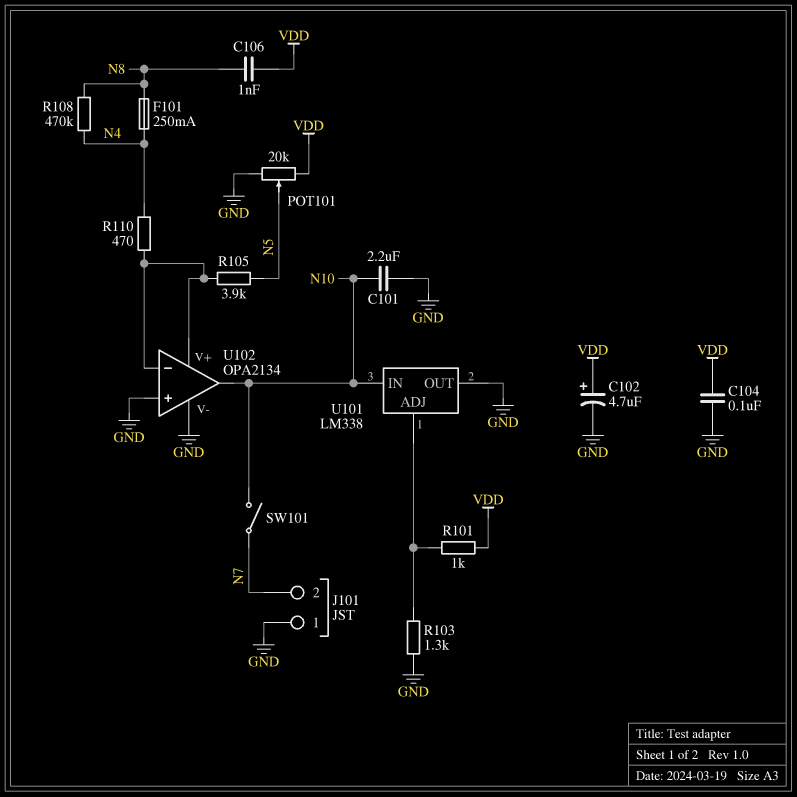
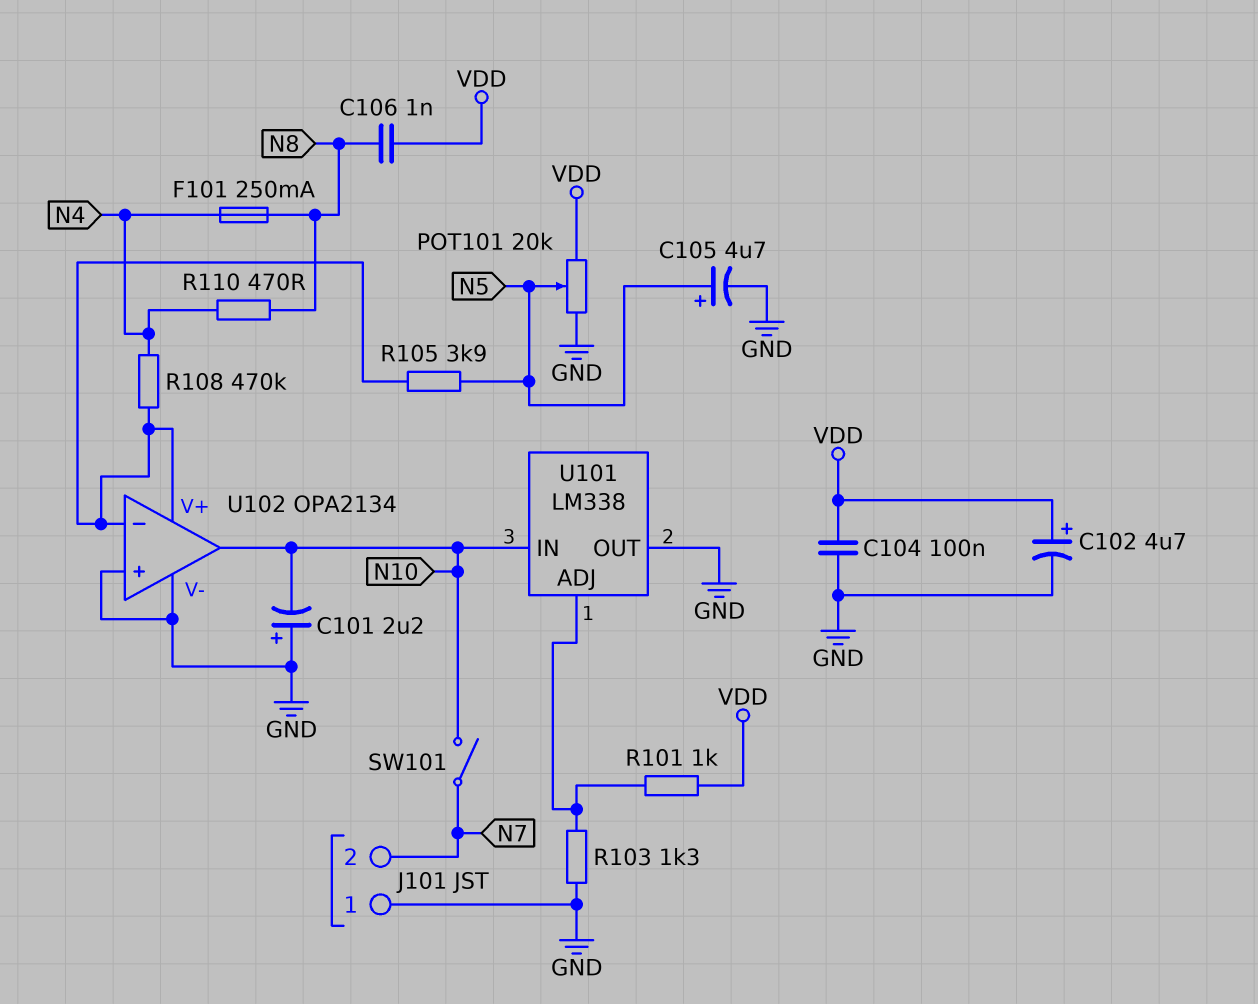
C101: 2.2uF (GND, N10) -> 2.2uF (plus GND, minus N10)
C105: none -> 4.7uF (plus N5, minus GND)
R108: 470k (N4, N8) -> 470k (N4, U102/V+)
R110: 470 (N4, U102/V+) -> 470 (N4, N8)

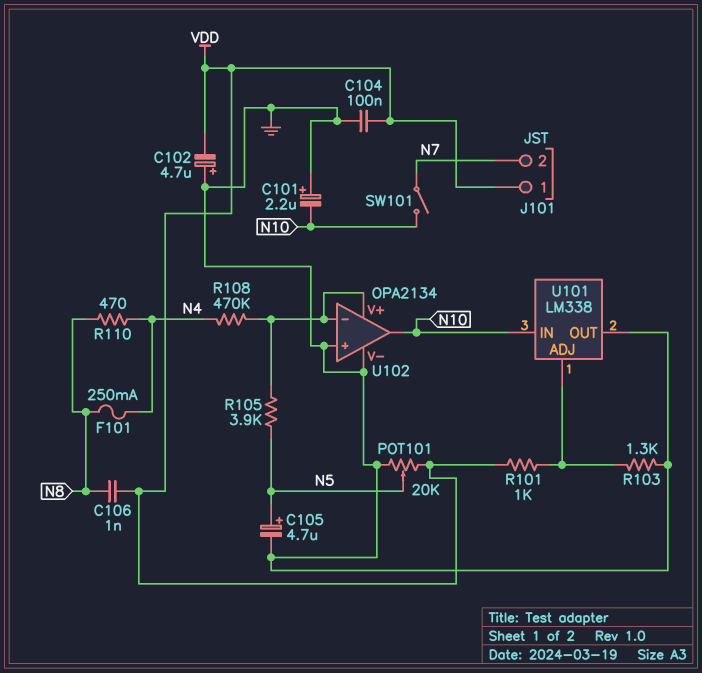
C102: 4.7uF (plus VDD, minus GND) -> 4.7uF (plus GND, minus VDD)
J101 pin 1: GND -> VDD

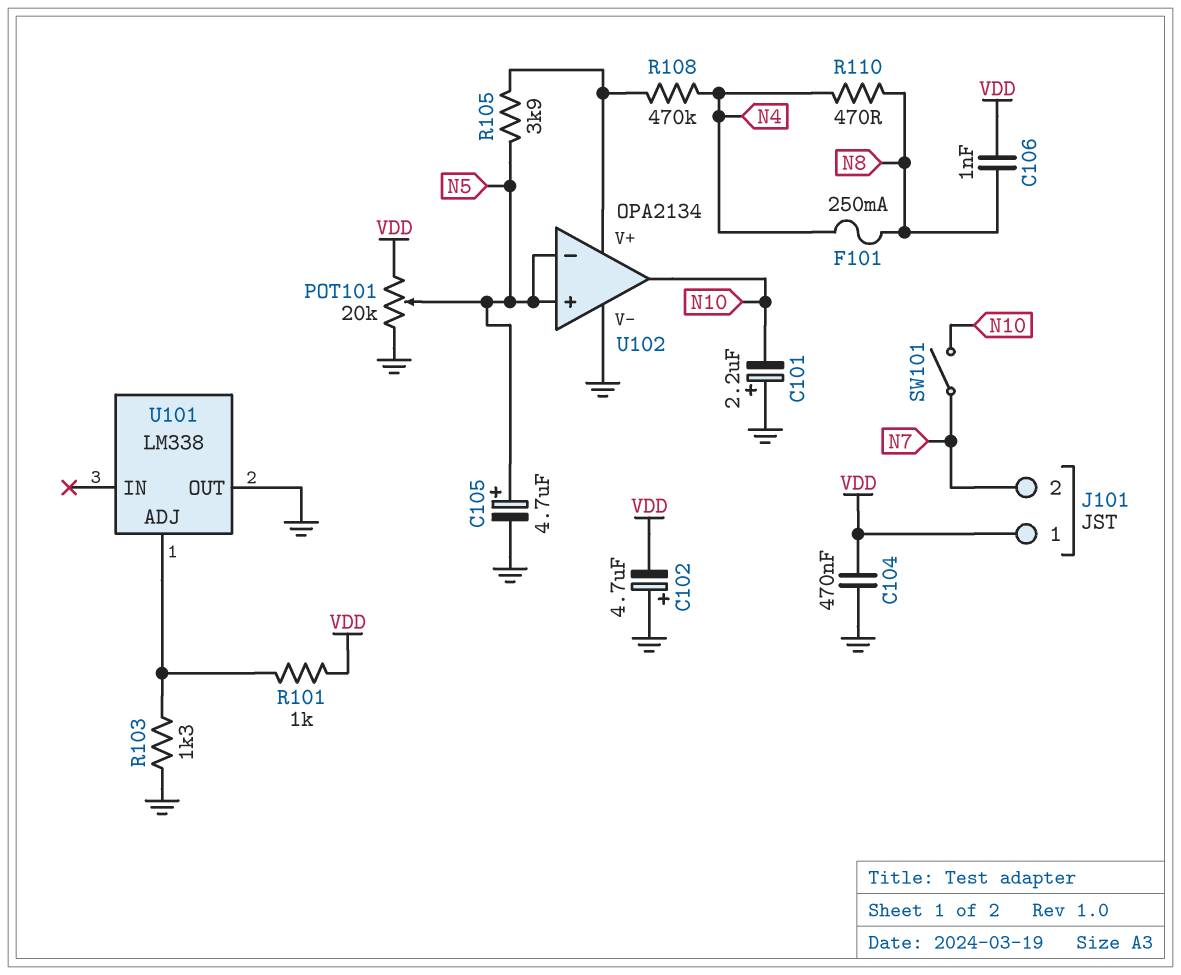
C104: 100nF (GND, VDD) -> 470nF (GND, VDD)
U101 pin IN: N10 -> none
U102 pin in+: GND -> N5
U102 pin in-: U102/V+ -> N5

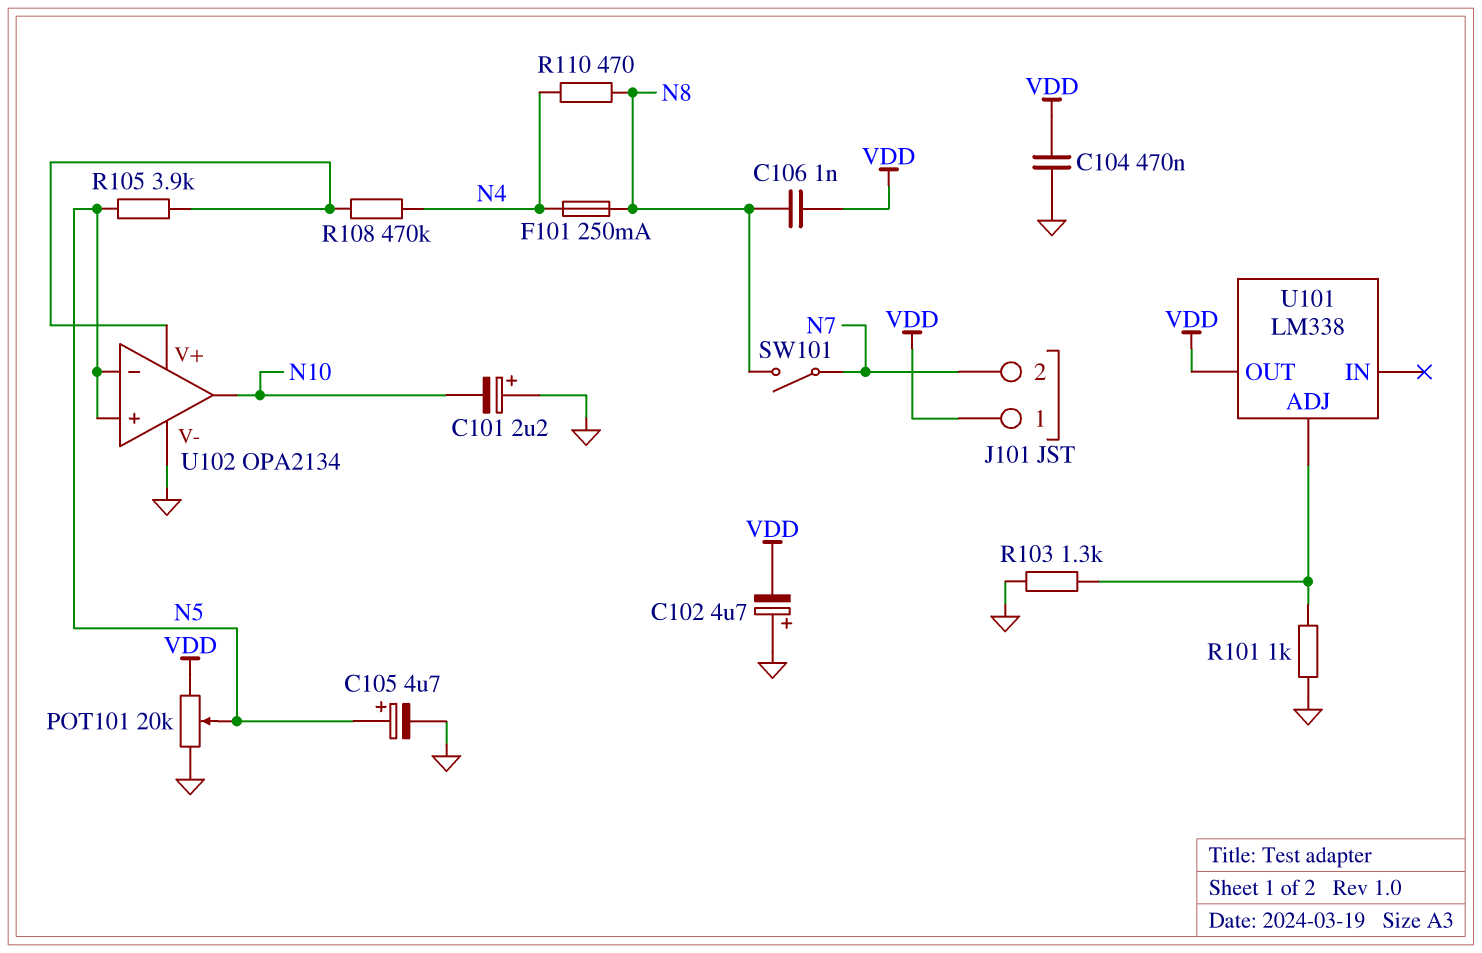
R101: 1k (U101/ADJ, VDD) -> 1k (GND, U101/ADJ)
SW101: switch (N7, N10) -> switch (N7, N8)
U101 pin OUT: GND -> VDD

